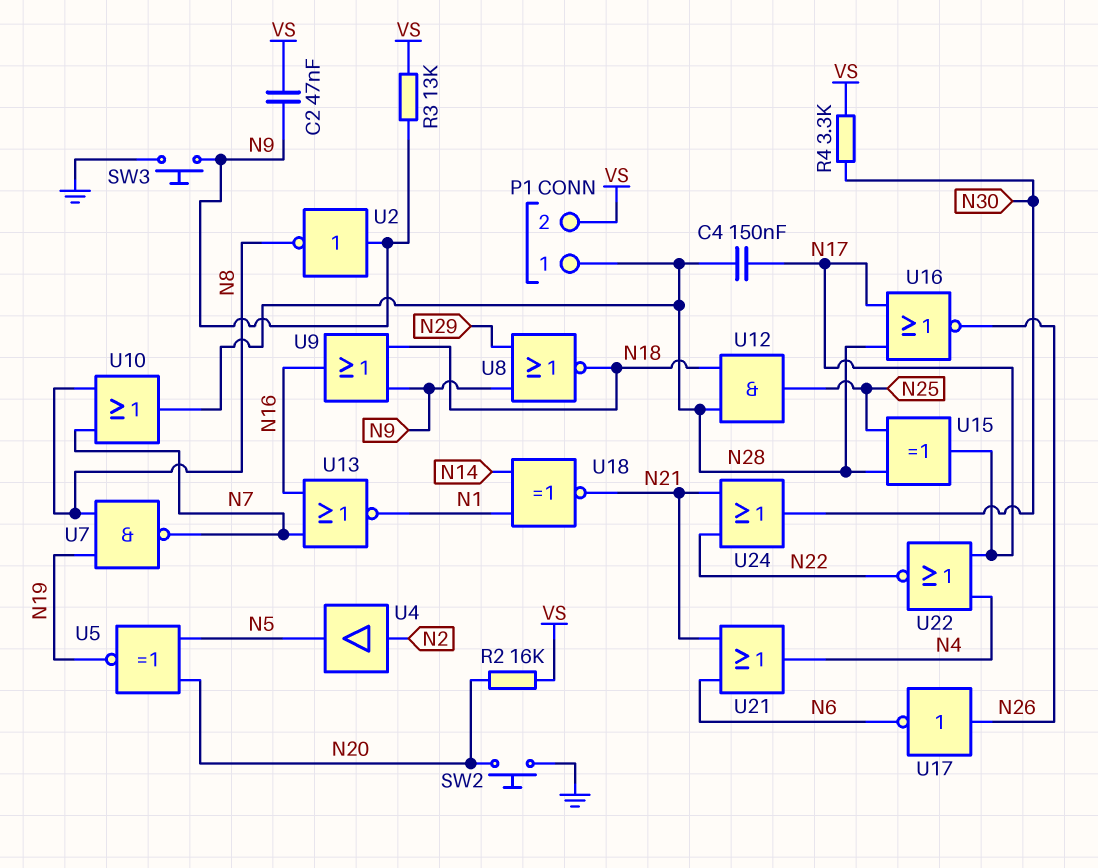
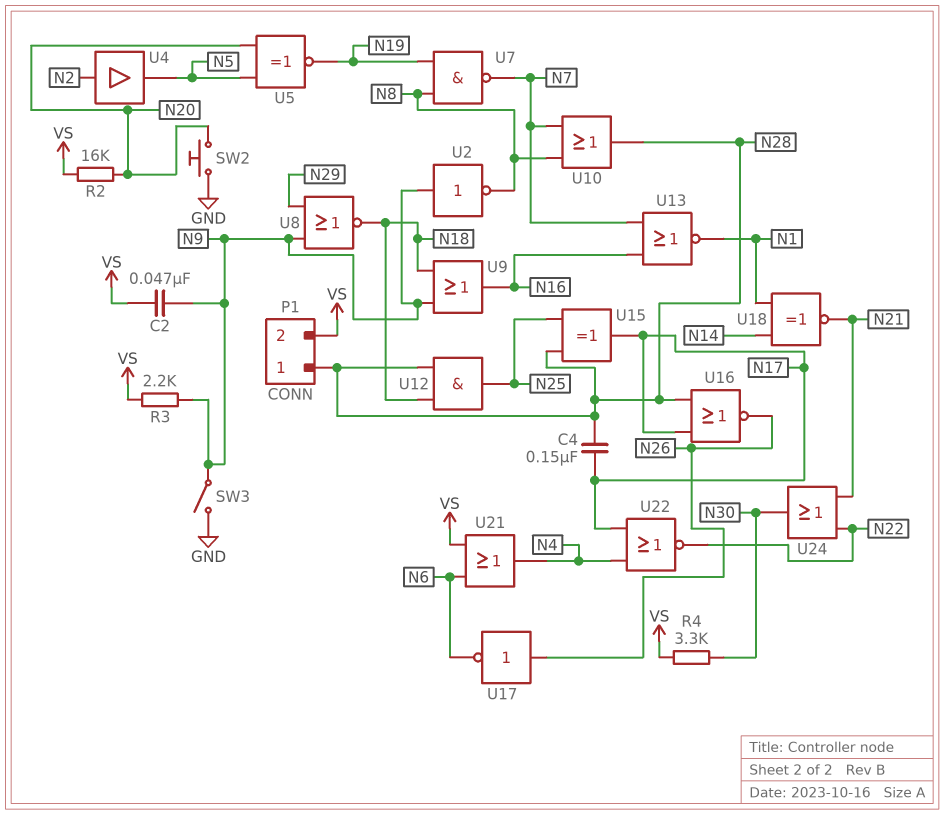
R3: 13k (N9, VS) -> 2.2k (N9, VS)
SW3: button (GND, N9) -> switch (GND, N9)
U21: OR (in N6, in N21, out N4) -> OR (in N6, in VS, out N4)

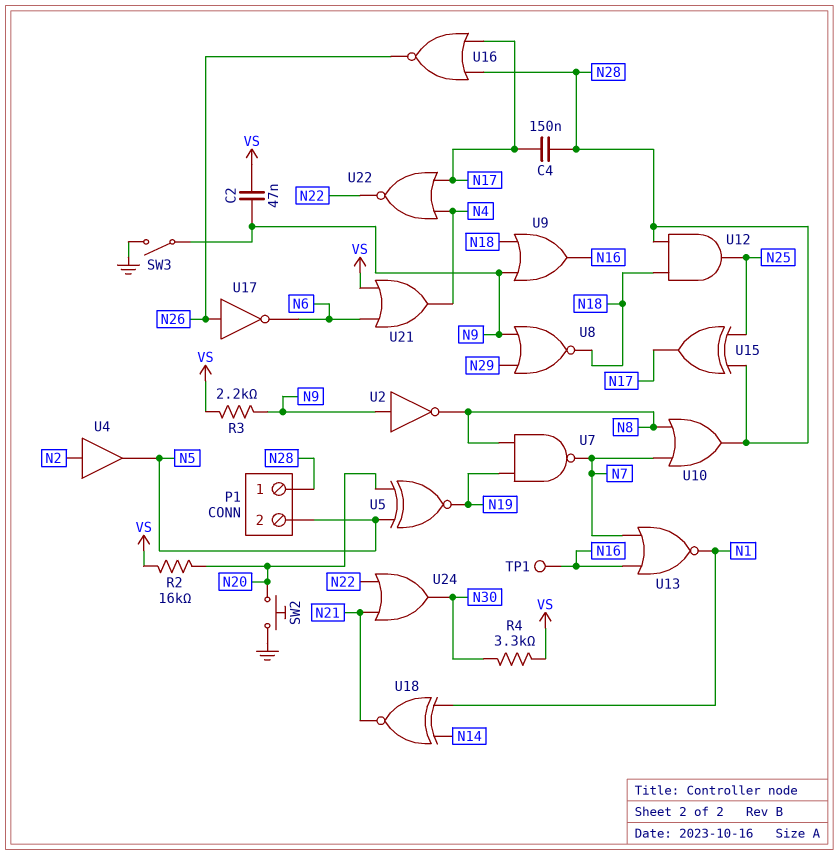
P1 pin 2: VS -> N5
TP1: none -> test point (N16)

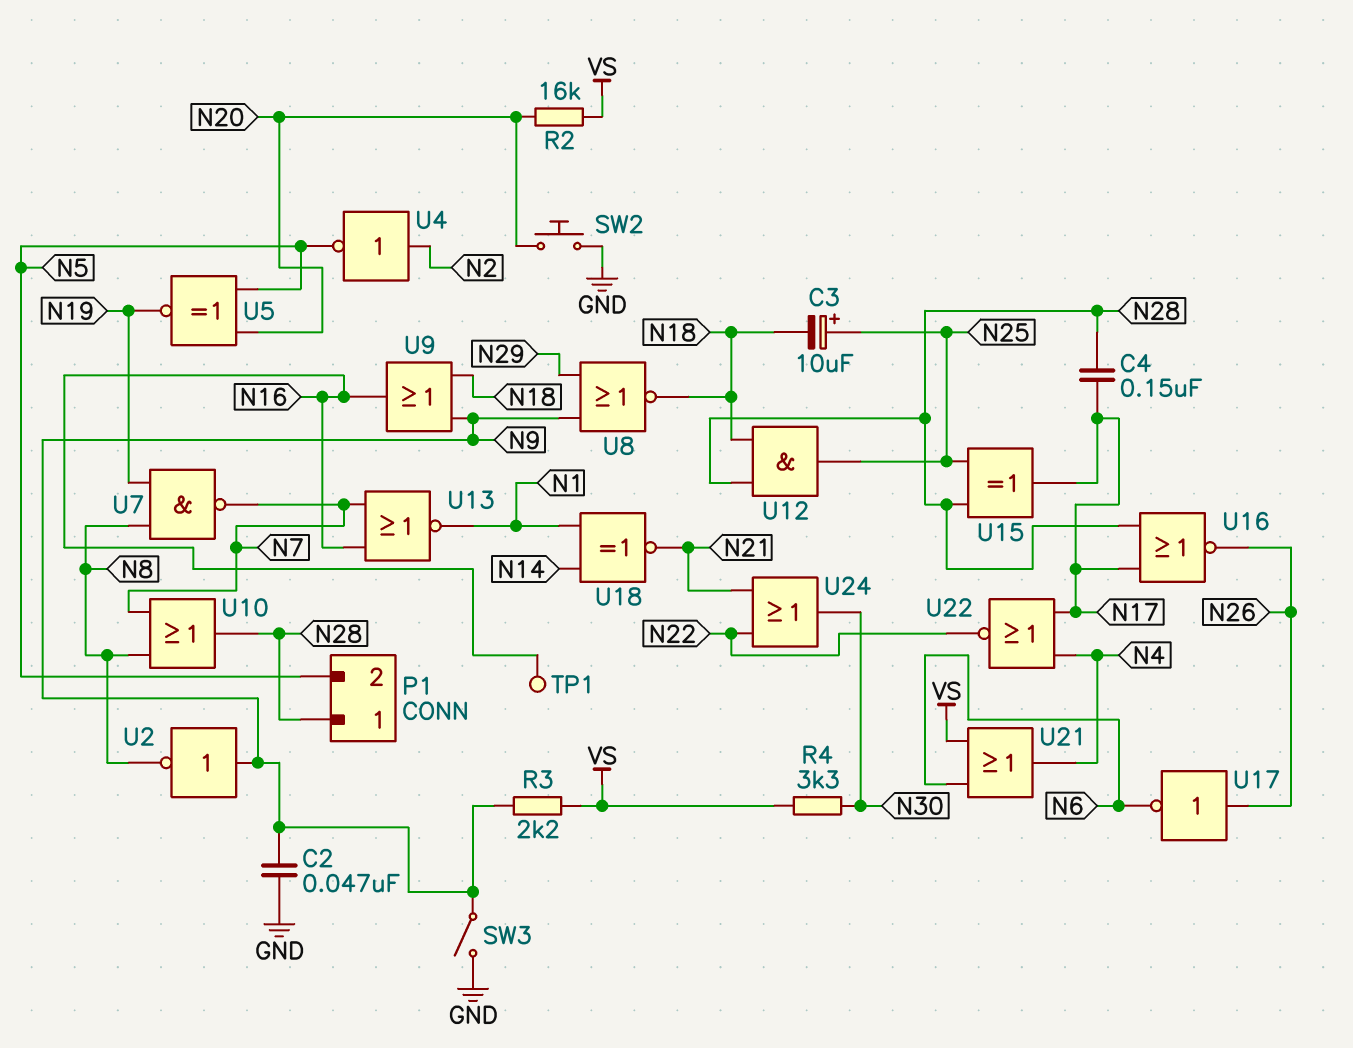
C2: 47nF (N9, VS) -> 47nF (GND, N9)
C3: none -> 10uF (plus N25, minus N18)
U4: buffer (in N2, out N5) -> NOT (in N2, out N5)

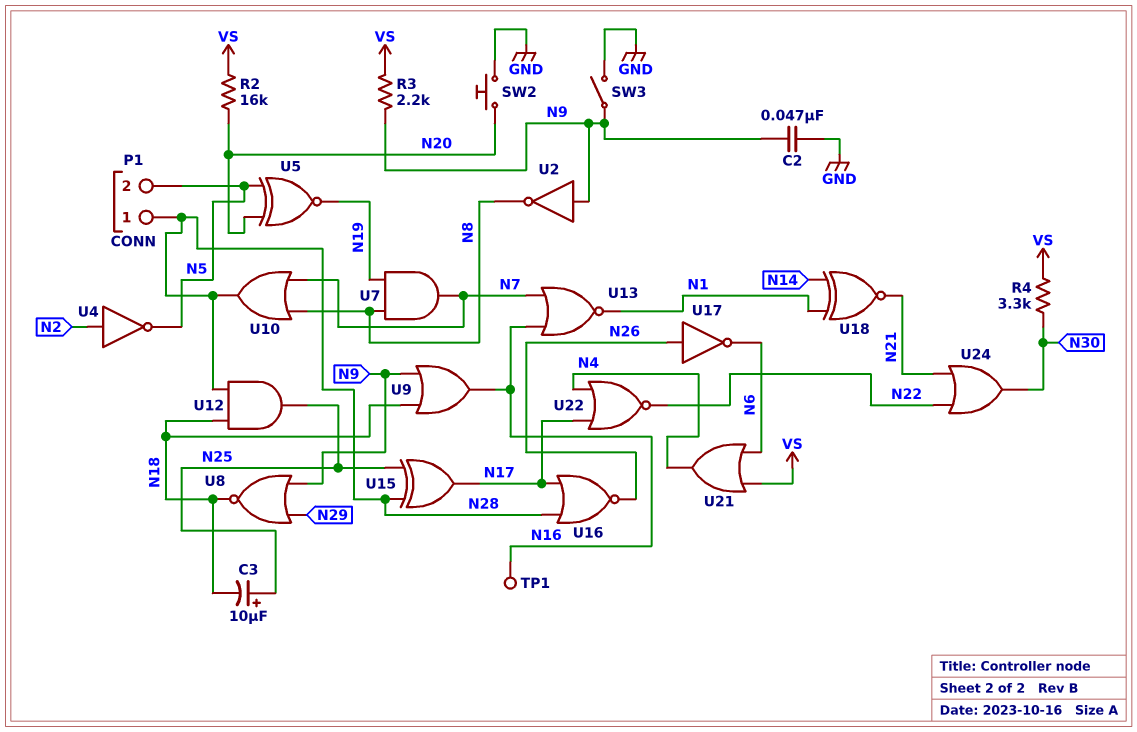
C4: 150nF (N17, N28) -> none
U7: NAND (in N8, in N19, out N7) -> AND (in N8, in N19, out N7)

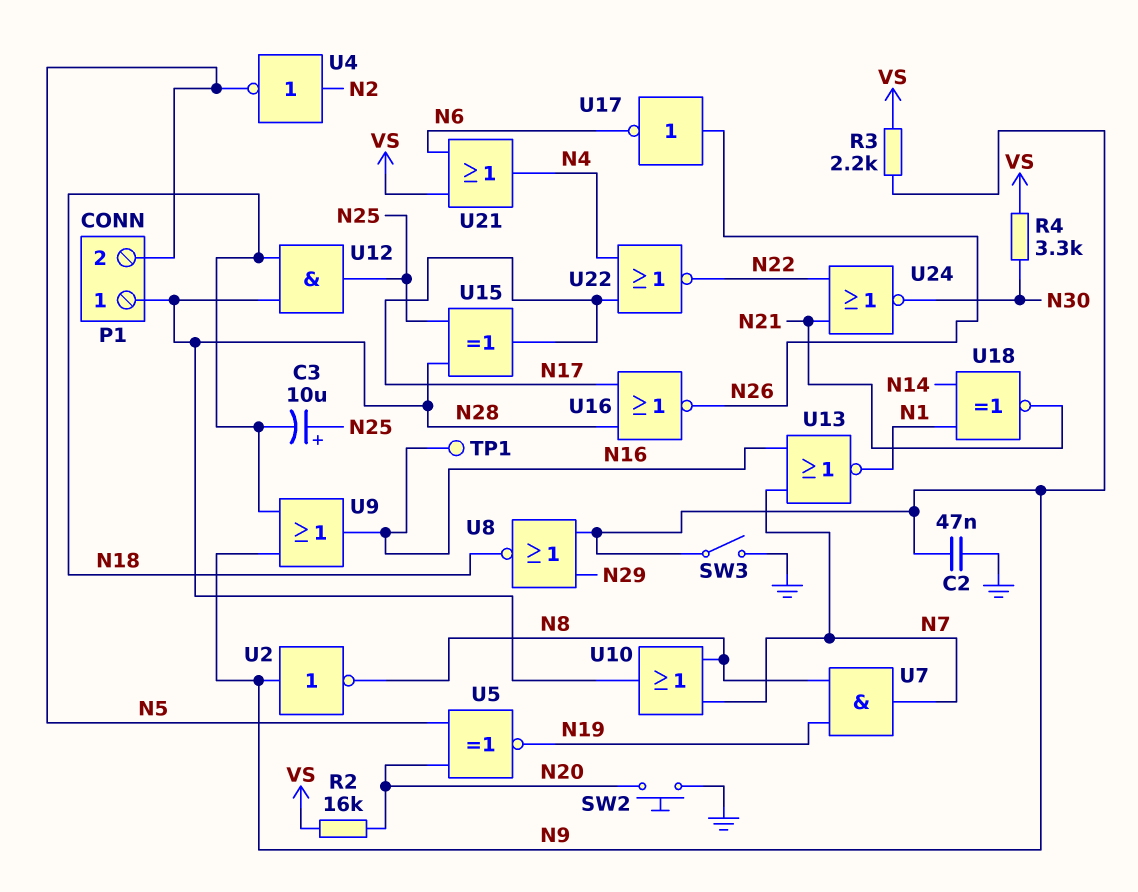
U24: OR (in N21, in N22, out N30) -> NOR (in N21, in N22, out N30)

